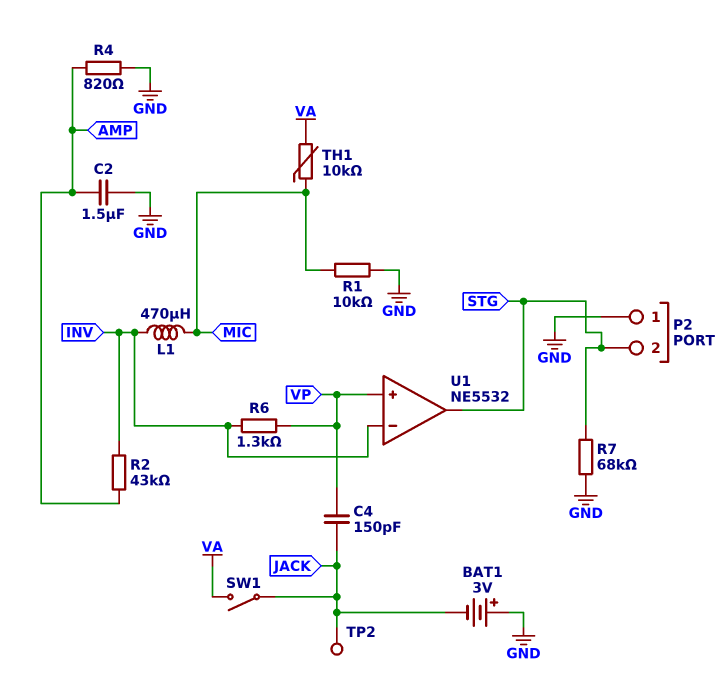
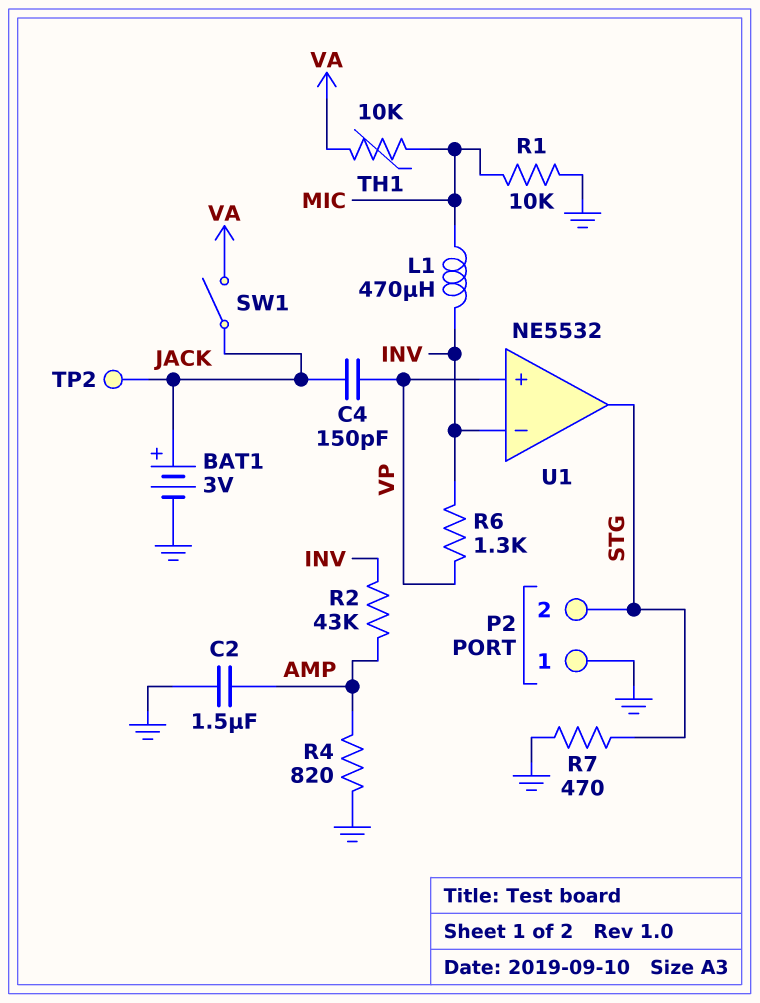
BAT1: 3V (plus GND, minus JACK) -> 3V (plus JACK, minus GND)
R7: 68k (GND, STG) -> 470 (GND, STG)

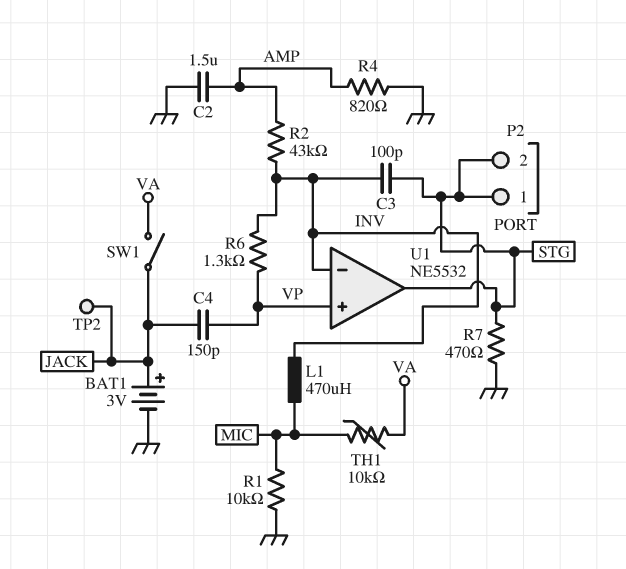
C3: none -> 100pF (INV, STG)
P2 pin 1: GND -> STG

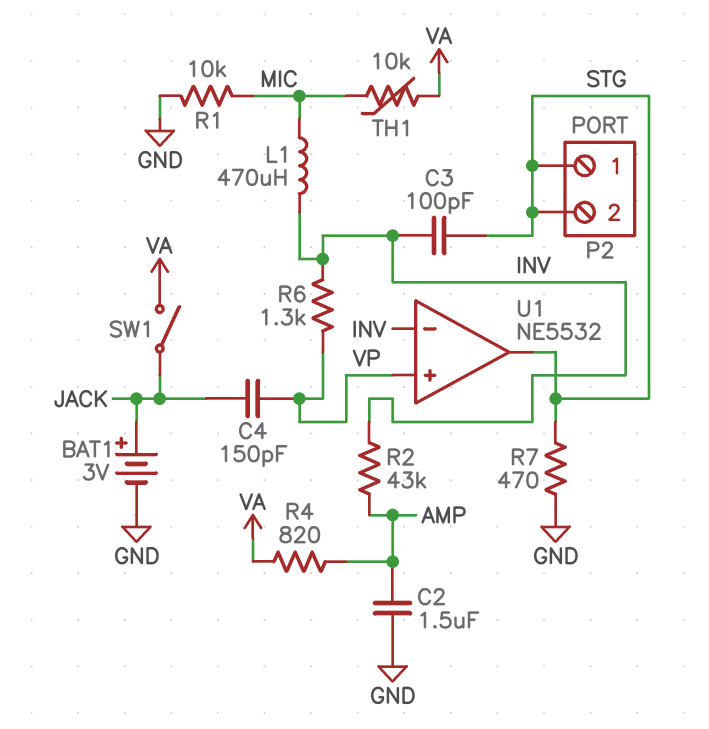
R4: 820 (AMP, GND) -> 820 (AMP, VA)
TP2: test point (JACK) -> none

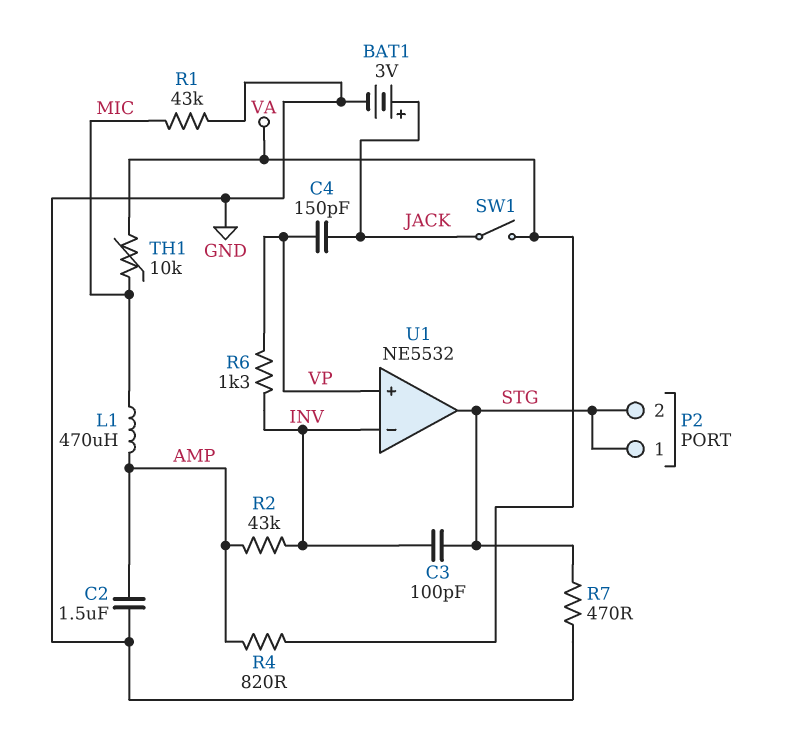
L1: 470uH (INV, MIC) -> 470uH (AMP, MIC)
R1: 10k (GND, MIC) -> 43k (GND, MIC)

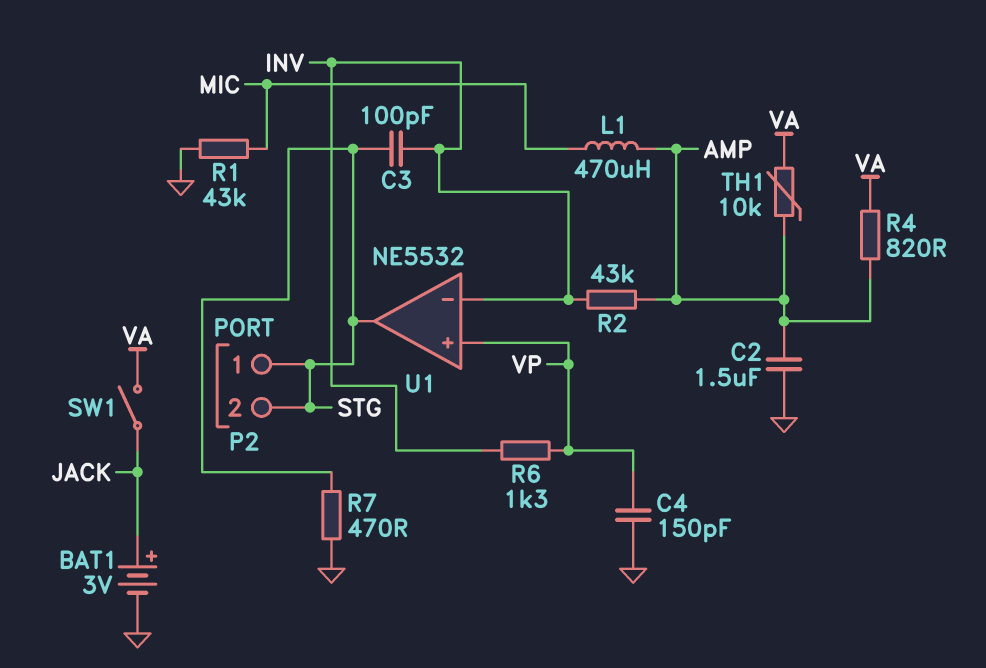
C4: 150pF (JACK, VP) -> 150pF (GND, VP)
TH1: 10k (MIC, VA) -> 10k (AMP, VA)

